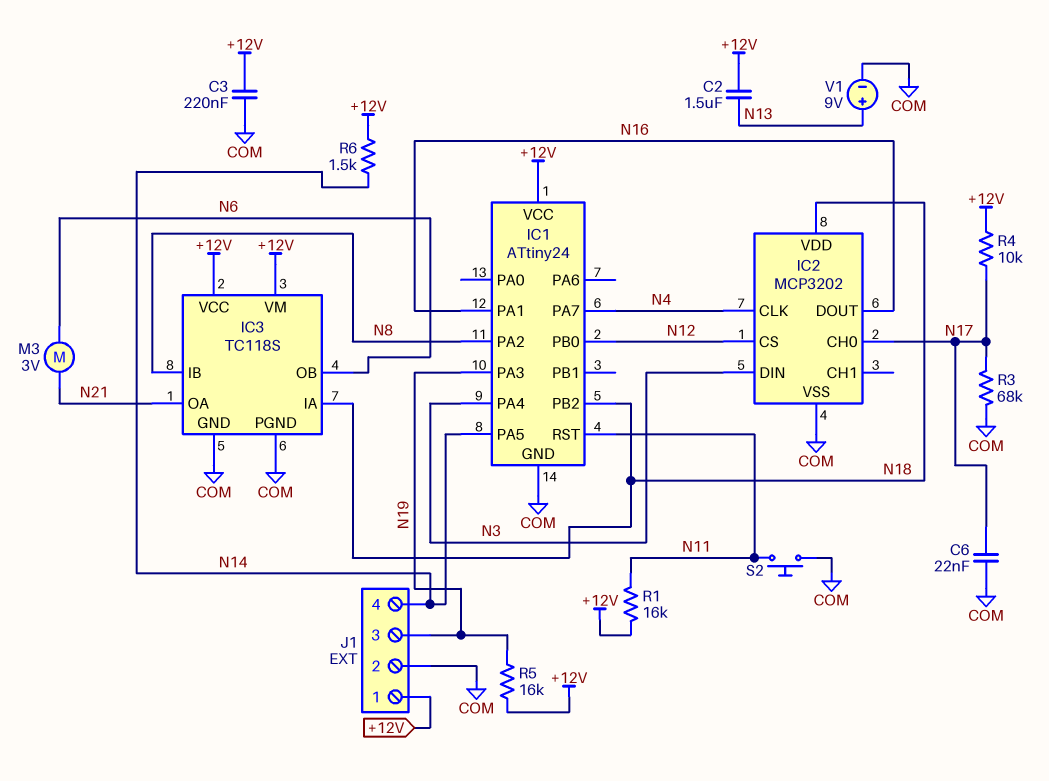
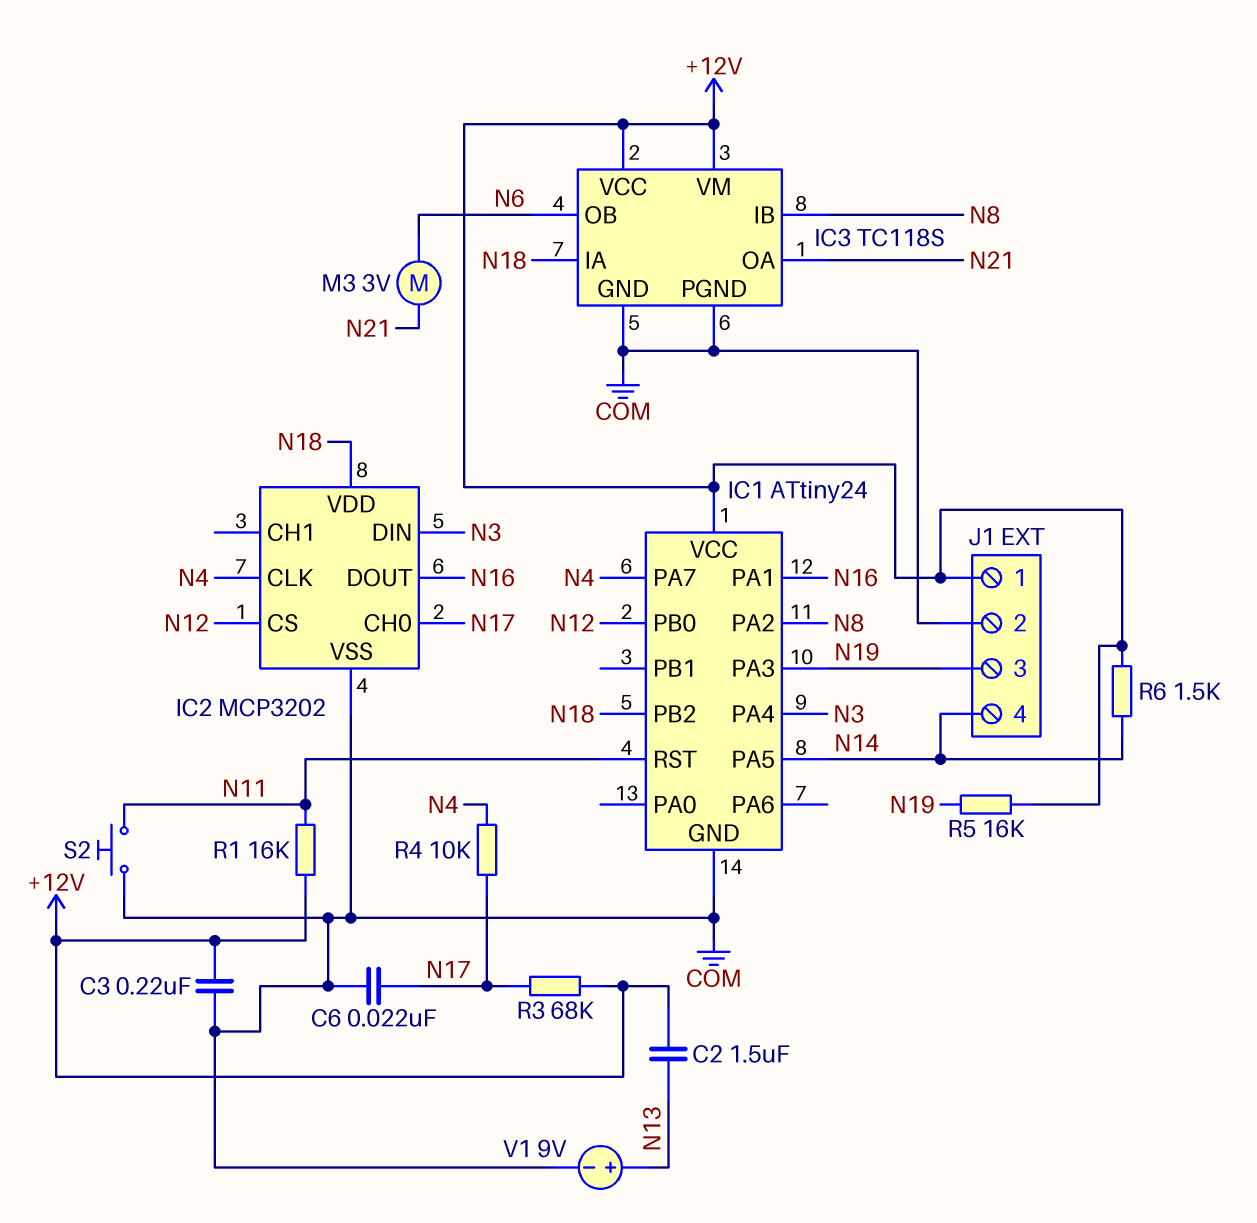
R3: 68k (COM, N17) -> 68k (+12V, N17)
R4: 10k (+12V, N17) -> 10k (N4, N17)

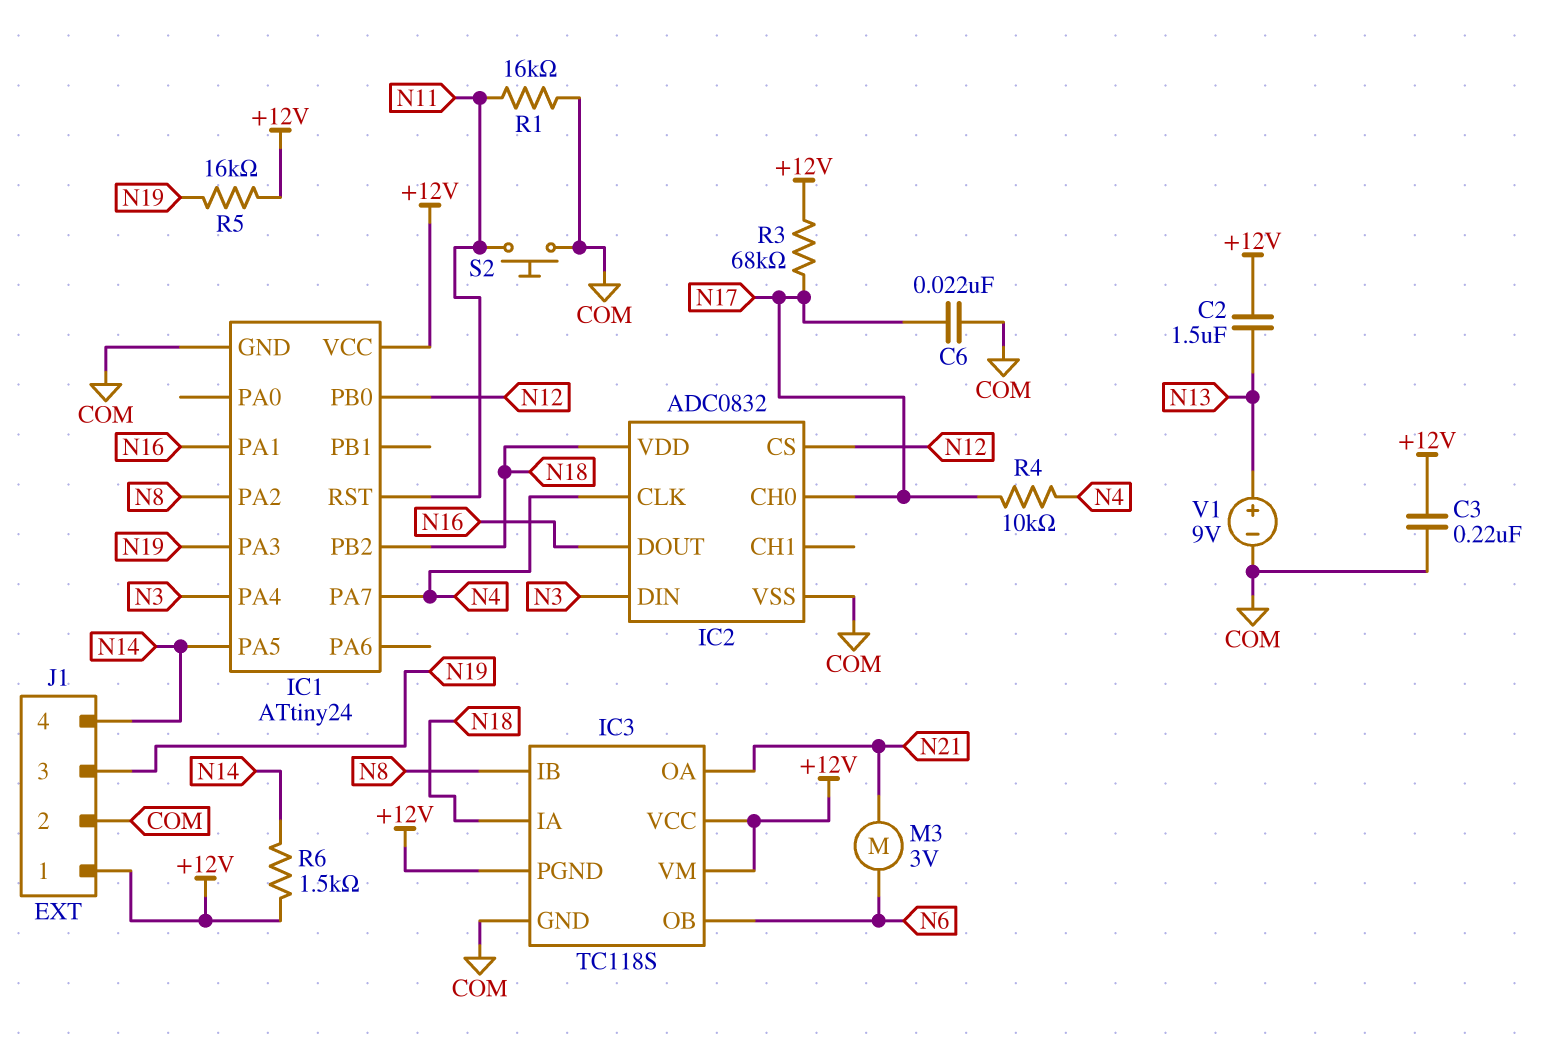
IC2: MCP3202 -> ADC0832
IC3 pin PGND: COM -> +12V
R1: 16k (+12V, N11) -> 16k (COM, N11)

